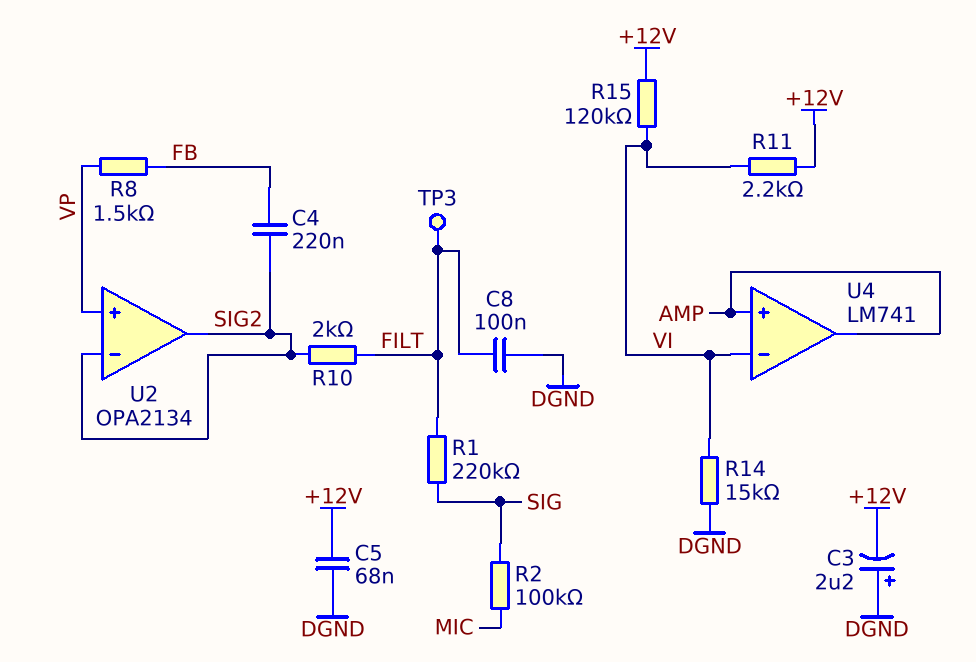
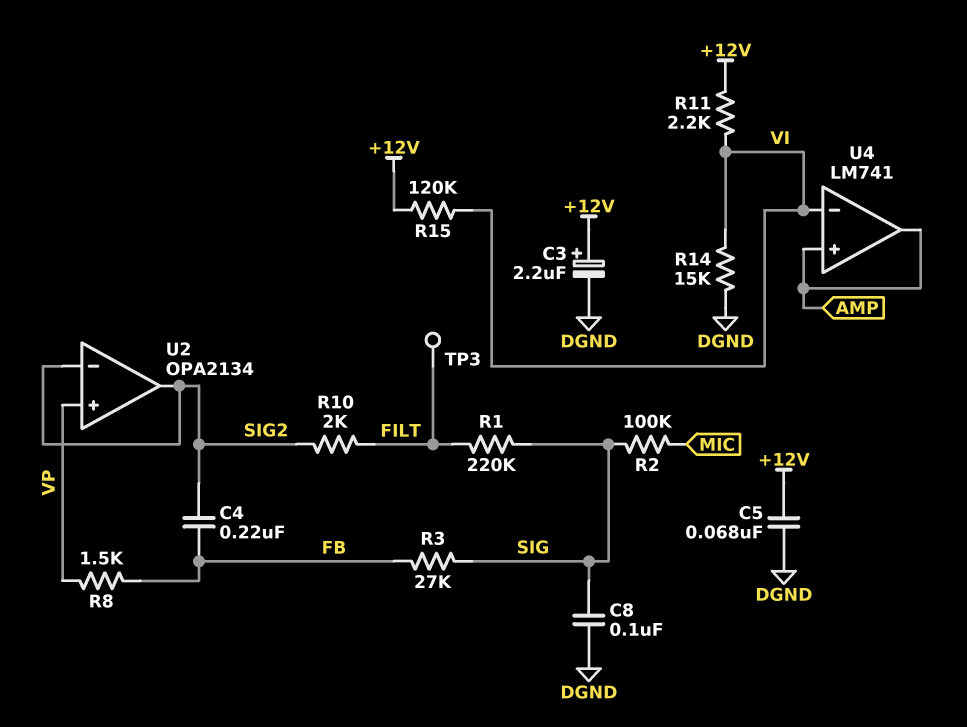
C3: 2.2uF (plus DGND, minus +12V) -> 2.2uF (plus +12V, minus DGND)
C8: 100nF (DGND, FILT) -> 100nF (DGND, SIG)
R3: none -> 27k (FB, SIG)

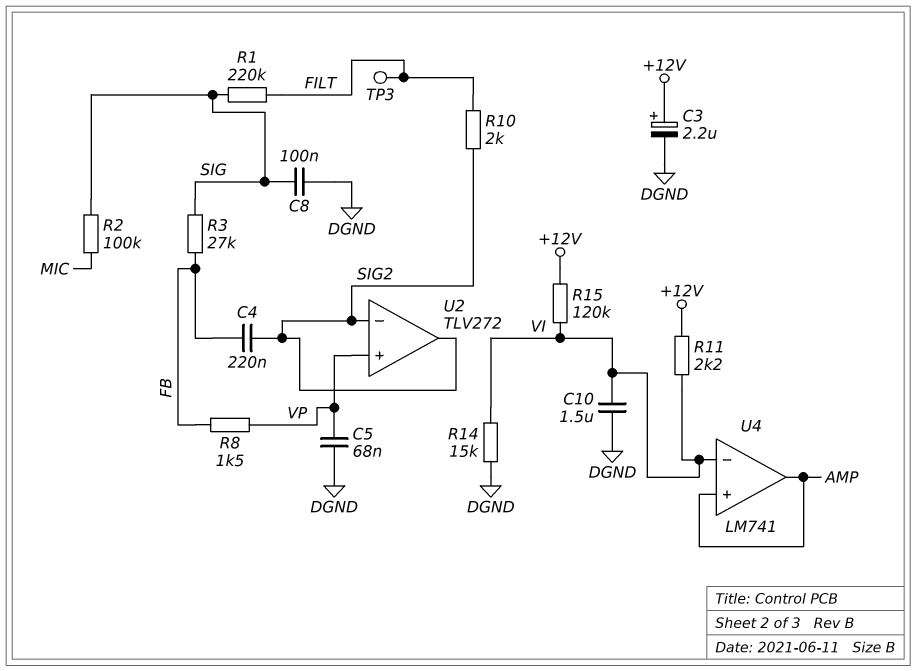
C5: 68nF (+12V, DGND) -> 68nF (DGND, VP)
C10: none -> 1.5uF (DGND, VI)
U2: OPA2134 -> TLV272

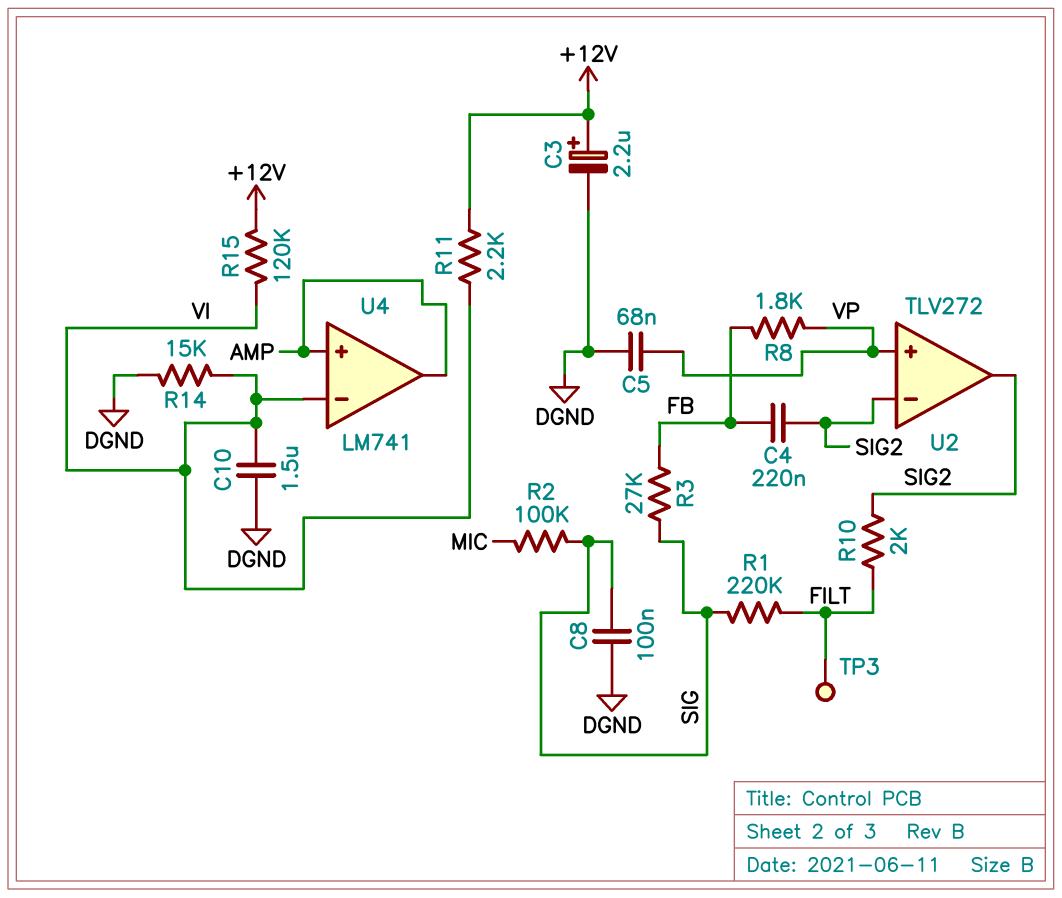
R8: 1.5k (FB, VP) -> 1.8k (FB, VP)

